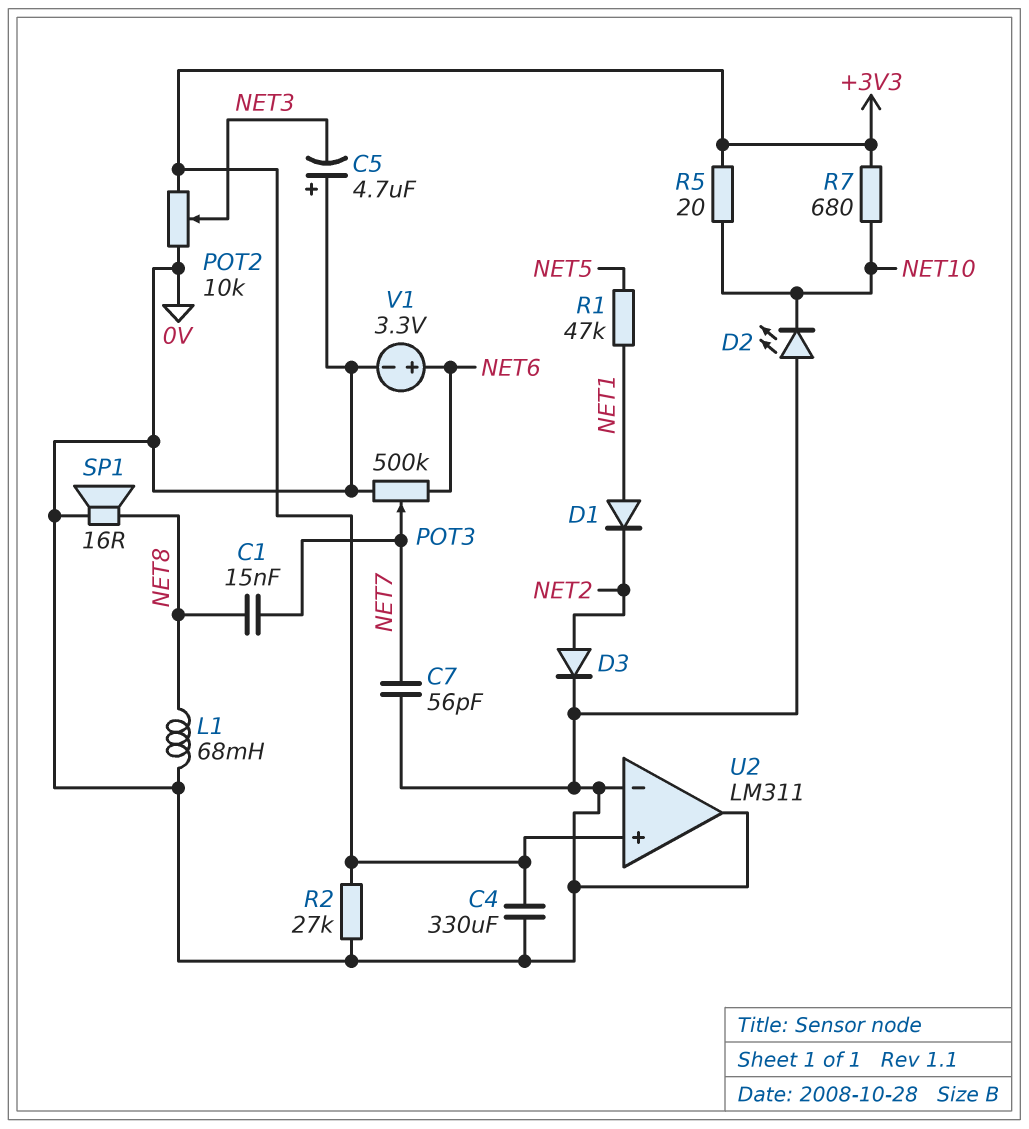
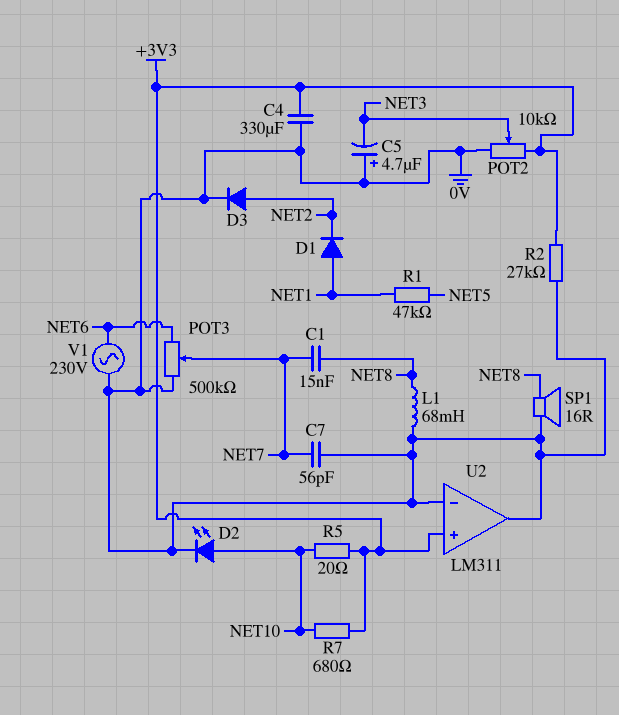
D2: LED (A 0V, K NET10) -> LED (A NET10, K 0V)
V1: 3.3V (plus NET6, minus 0V) -> AC 230V (0V, NET6)

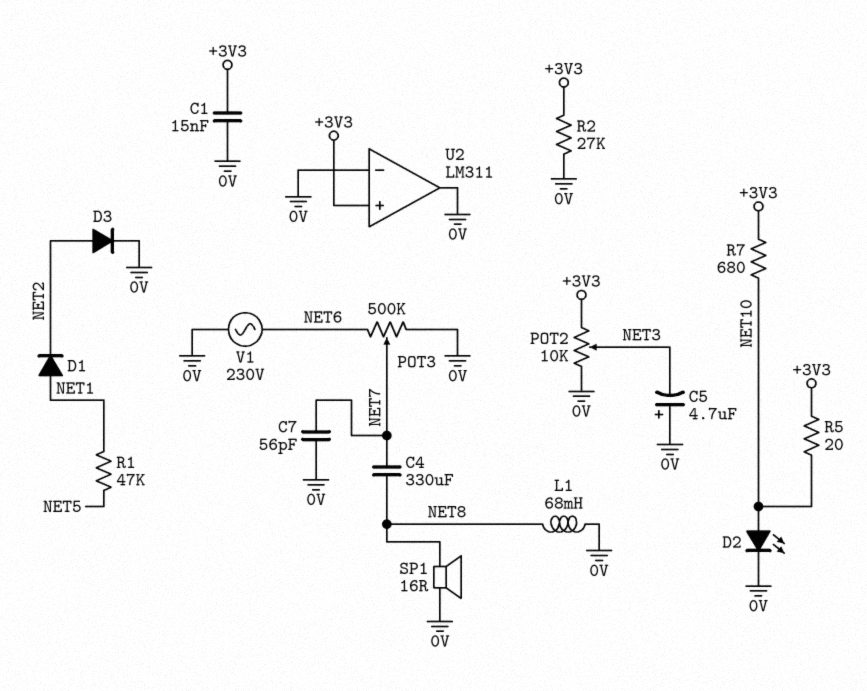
C1: 15nF (NET7, NET8) -> 15nF (+3V3, 0V)
C4: 330uF (+3V3, 0V) -> 330uF (NET7, NET8)

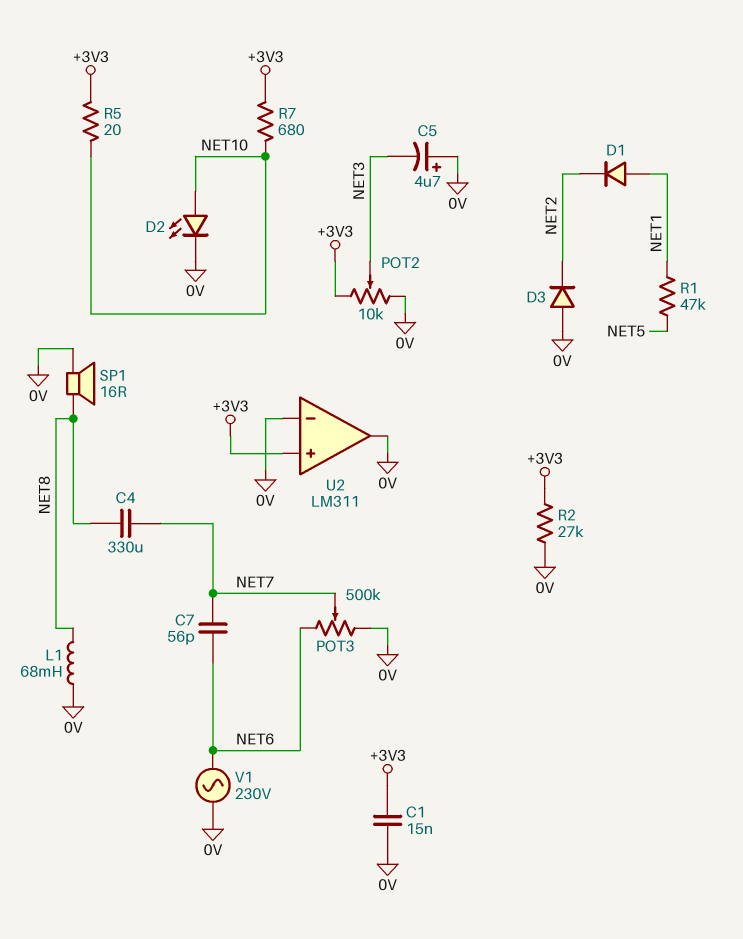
C7: 56pF (0V, NET7) -> 56pF (NET6, NET7)
D3: diode (A NET2, K 0V) -> diode (A 0V, K NET2)

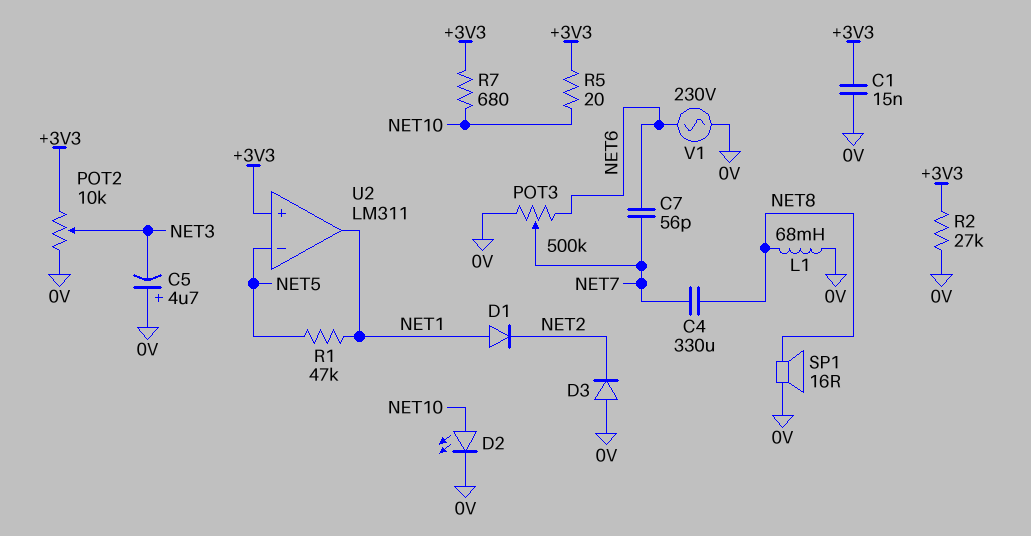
U2 pin in-: 0V -> NET5
U2 pin out: 0V -> NET1

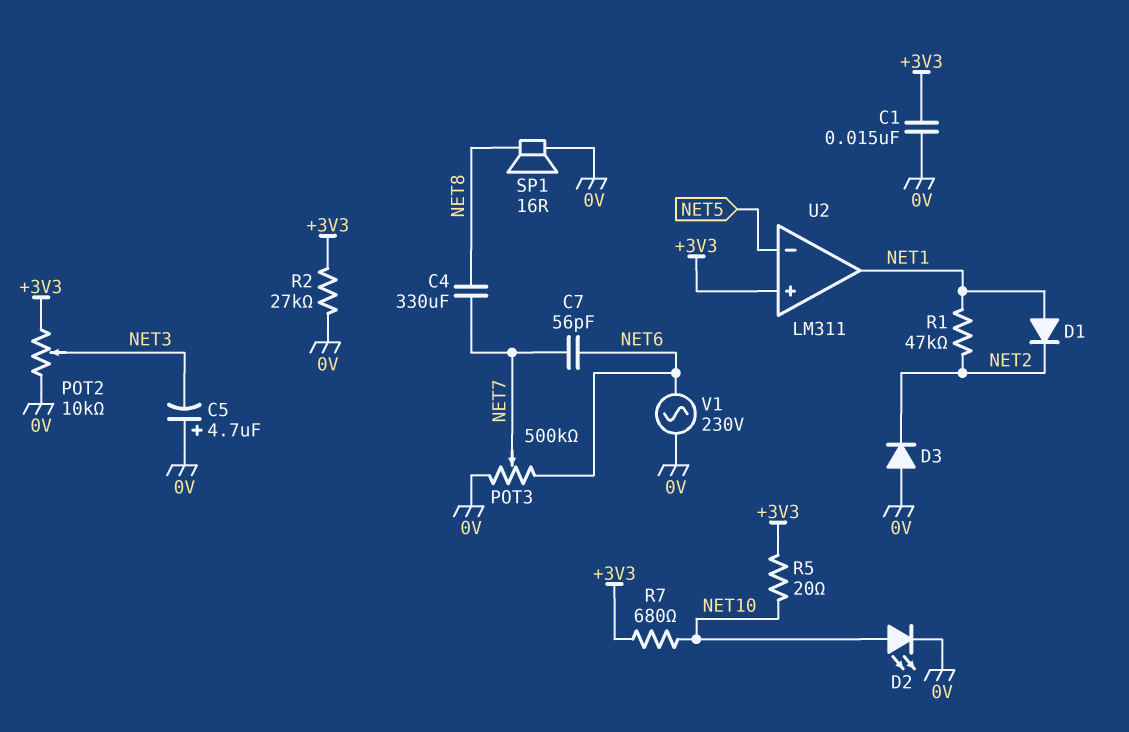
L1: 68mH (0V, NET8) -> none
R1: 47k (NET1, NET5) -> 47k (NET1, NET2)

